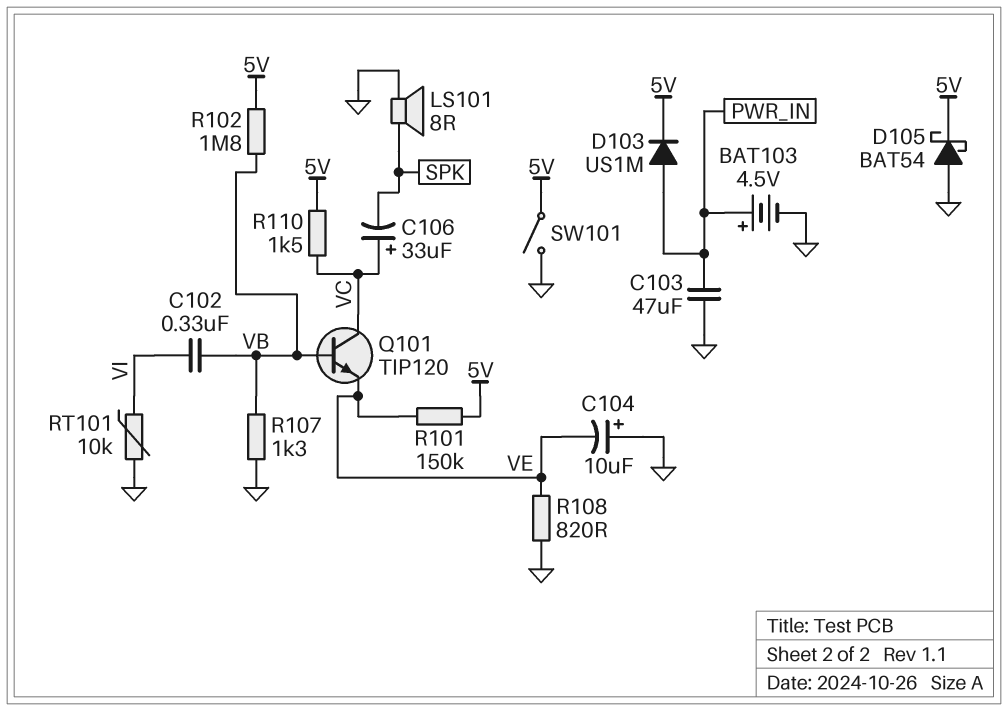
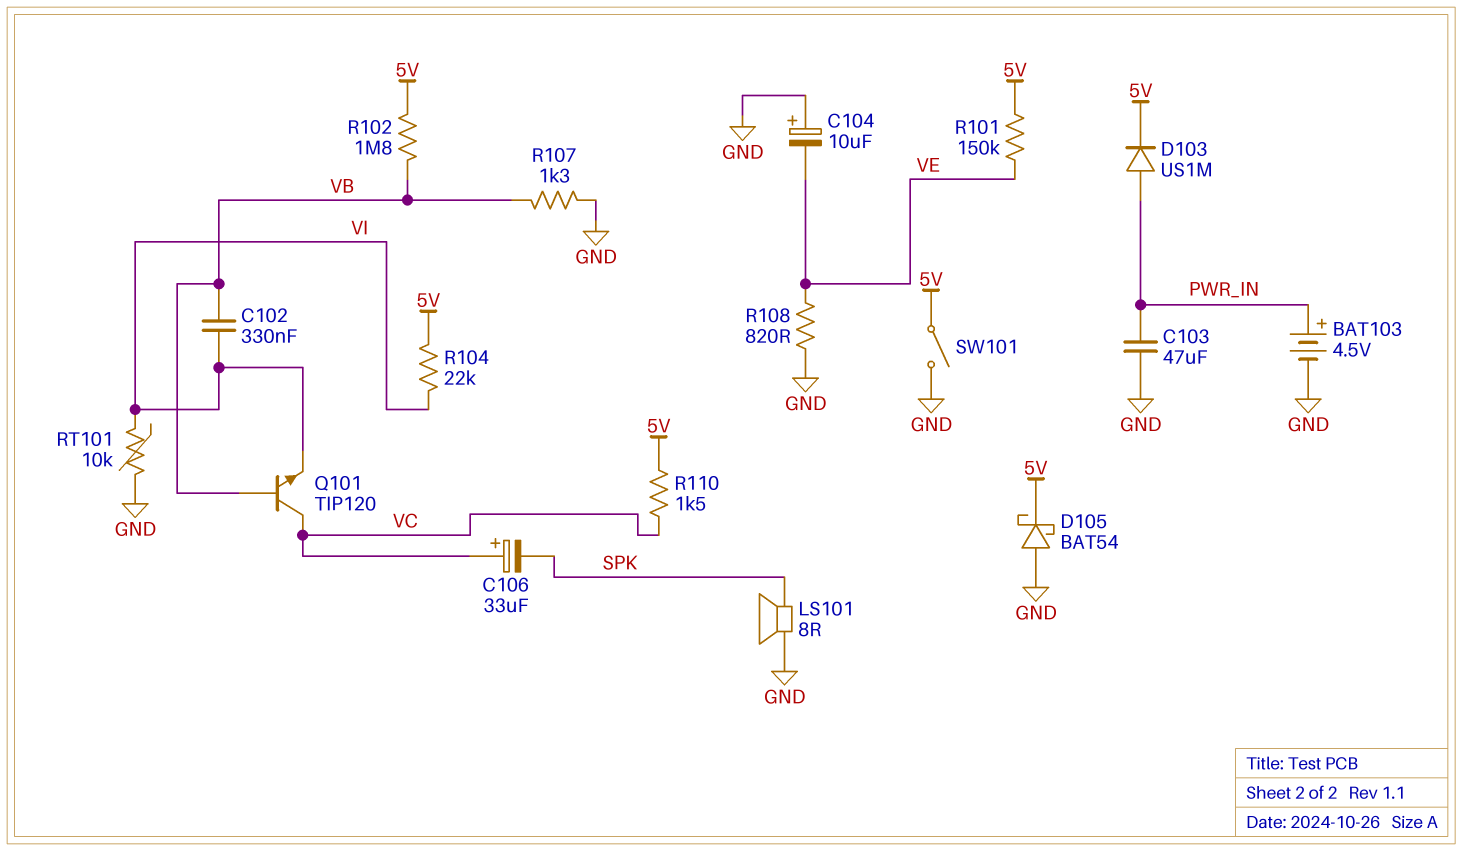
Q101: NPN TIP120 (B VB, C VC, E VE) -> NPN TIP120 (B VB, C VC, E VI)
R104: none -> 22k (5V, VI)

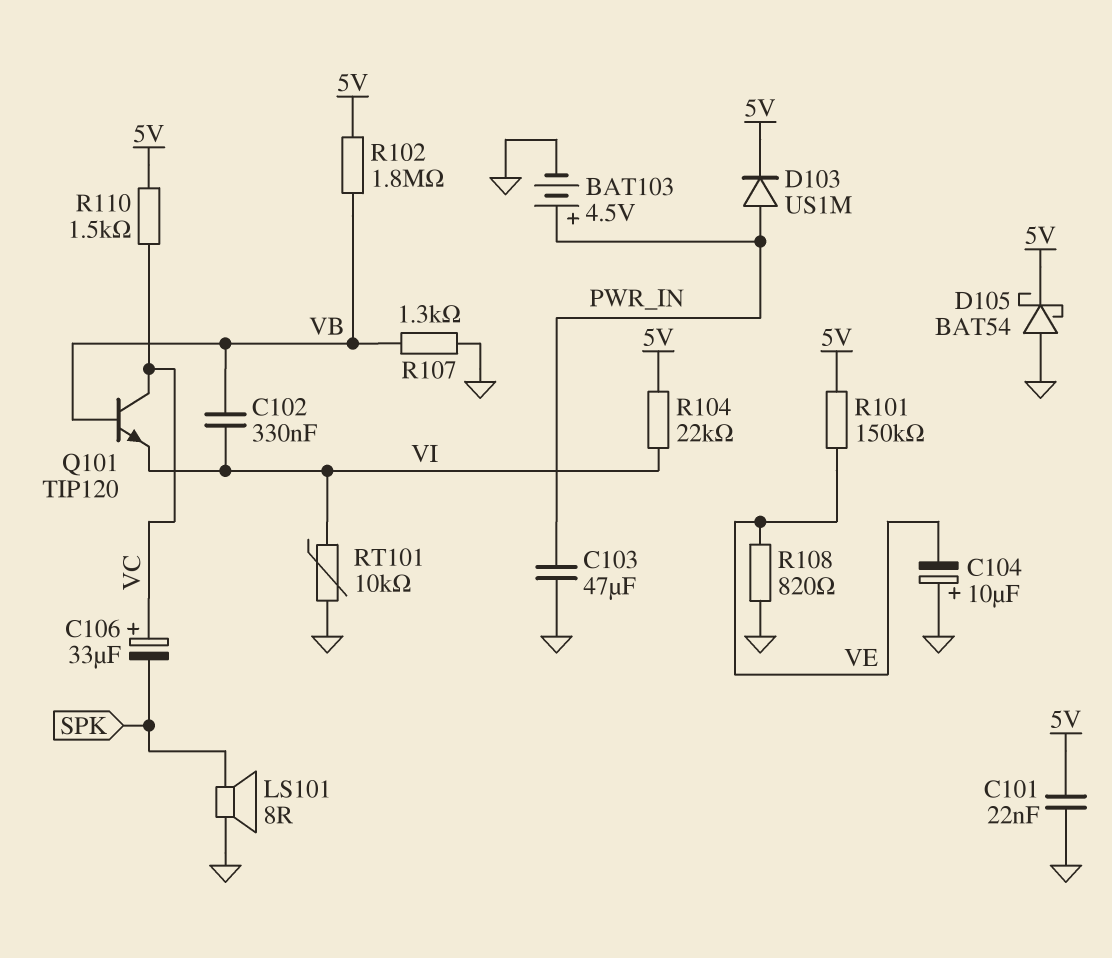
C101: none -> 22nF (5V, GND)
SW101: switch (5V, GND) -> none

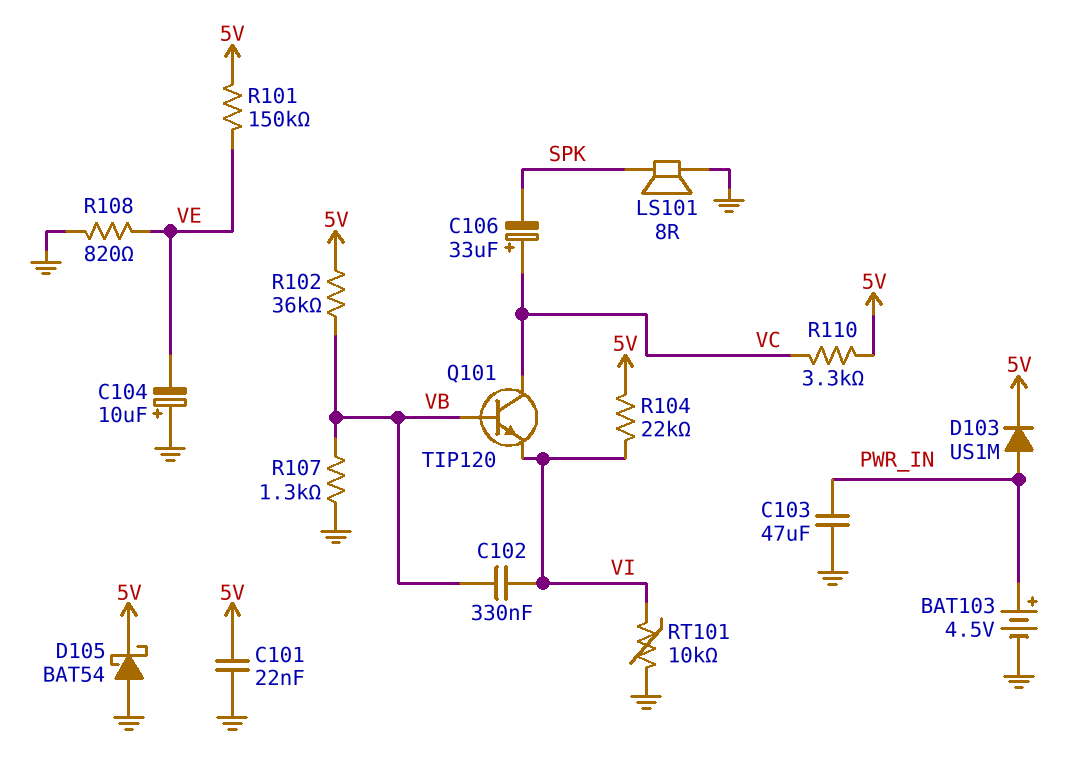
R102: 1.8M (5V, VB) -> 36k (5V, VB)
R110: 1.5k (5V, VC) -> 3.3k (5V, VC)

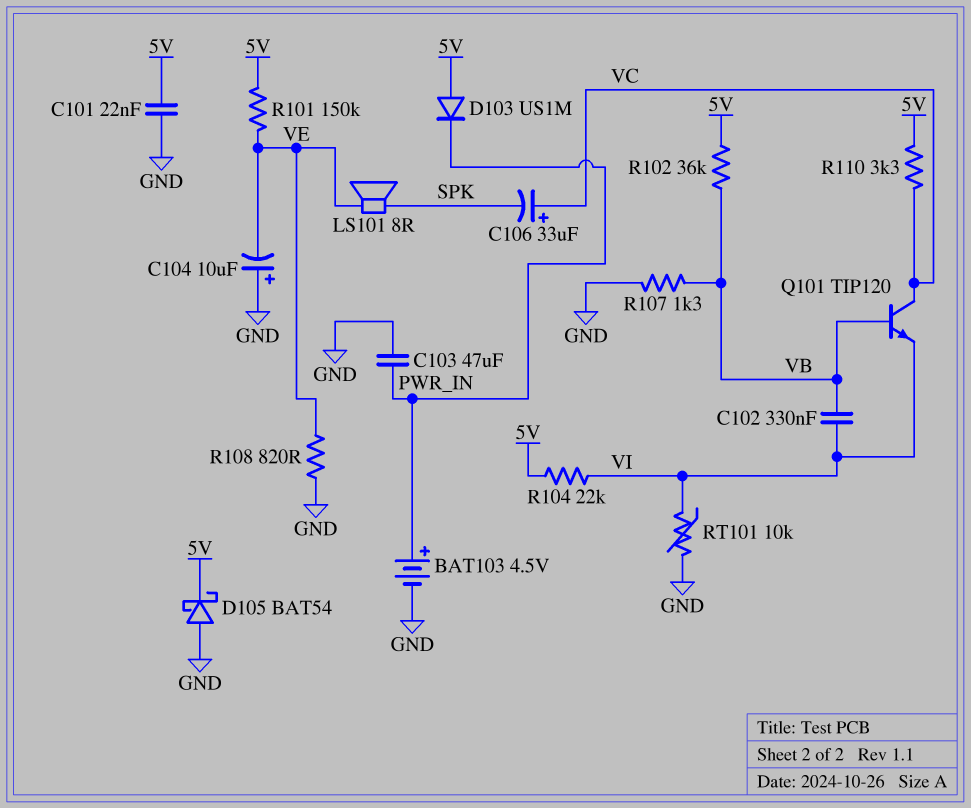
D103: diode US1M (A PWR_IN, K 5V) -> diode US1M (A 5V, K PWR_IN)
LS101: speaker 8R (GND, SPK) -> speaker 8R (SPK, VE)

